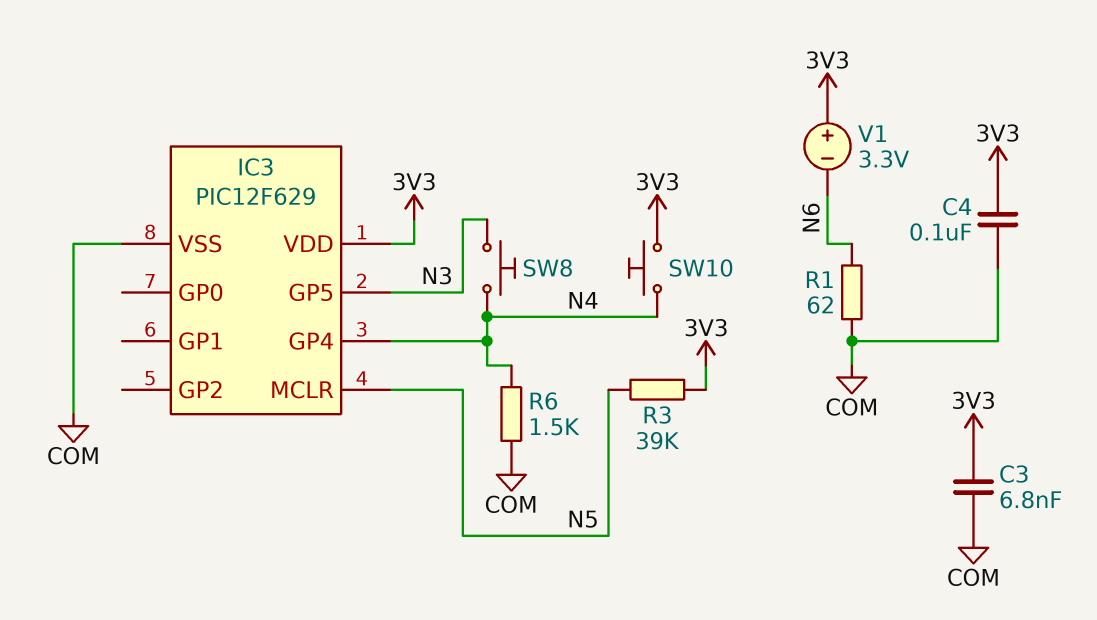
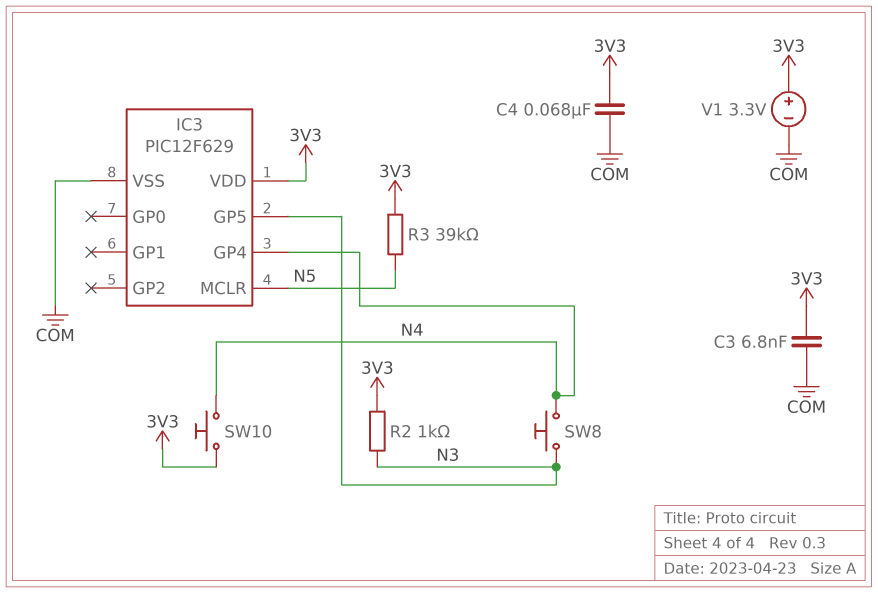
C4: 100nF (3V3, COM) -> 68nF (3V3, COM)
R1: 62 (COM, N6) -> none
R2: none -> 1k (3V3, N3)
R6: 1.5k (COM, N4) -> none
V1: 3.3V (plus 3V3, minus N6) -> 3.3V (plus 3V3, minus COM)

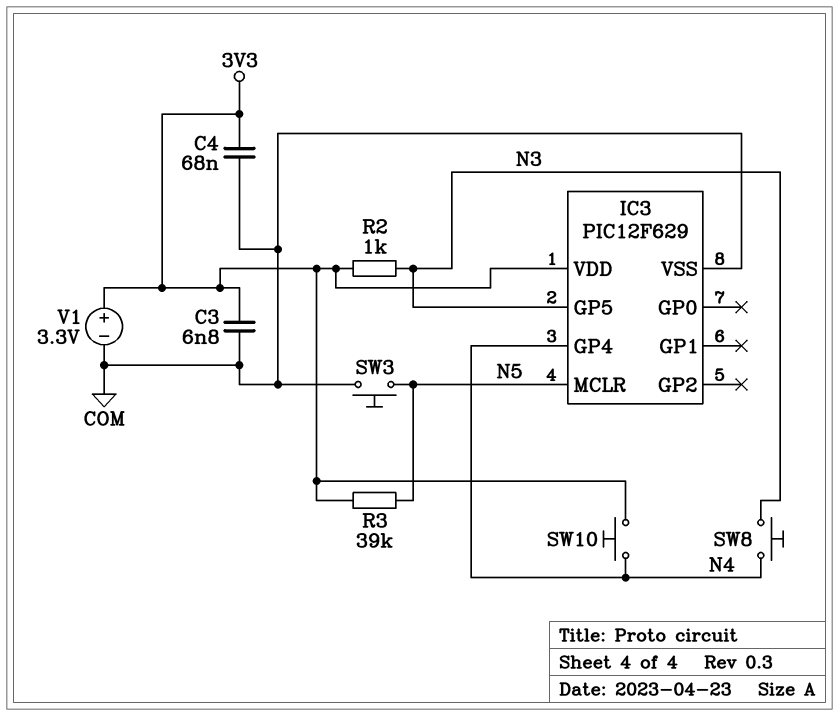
SW3: none -> button (COM, N5)

